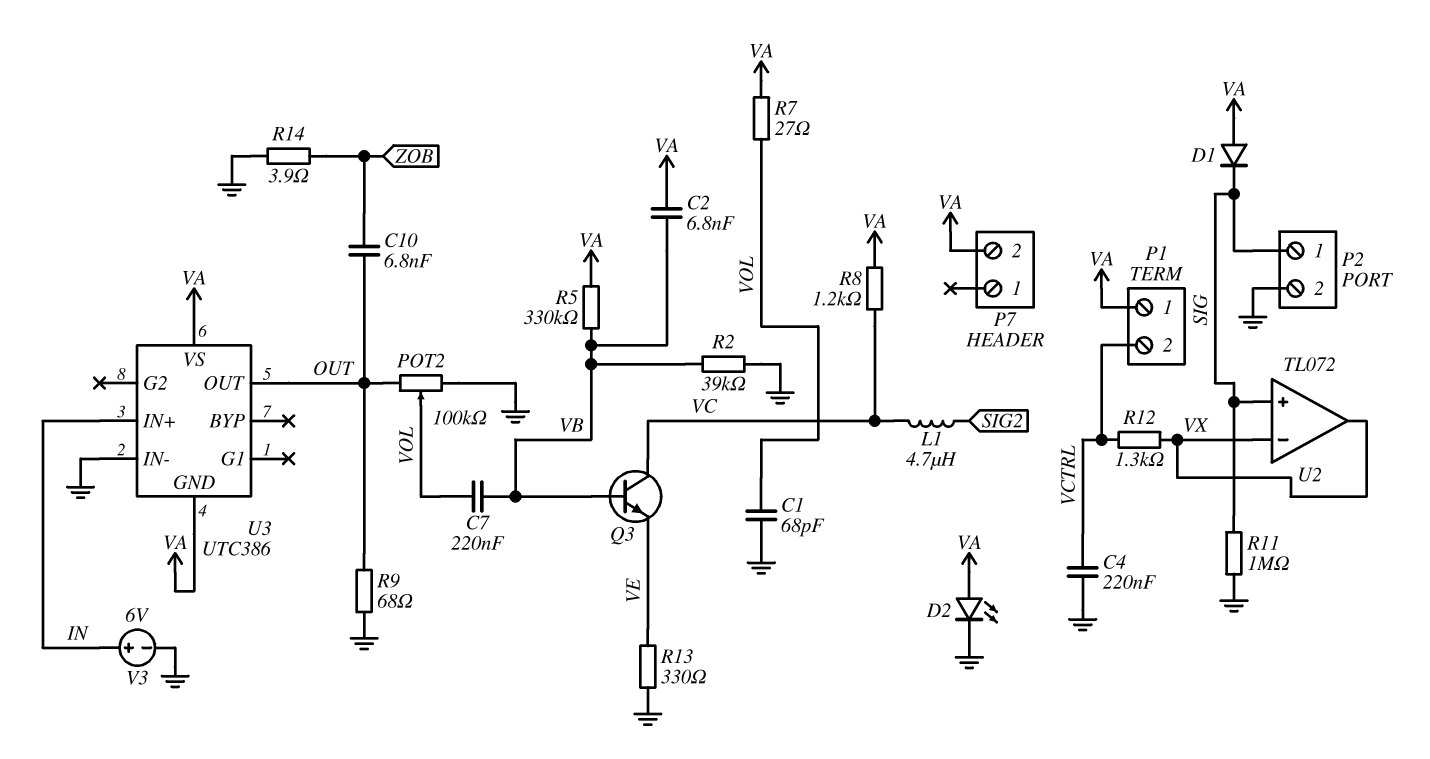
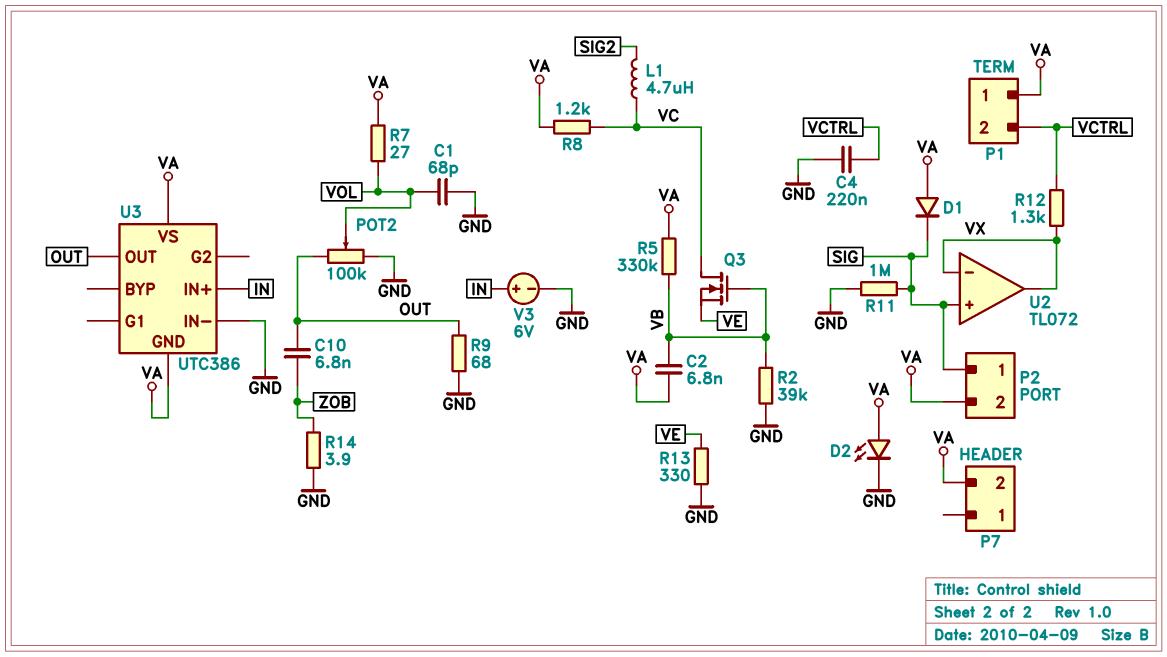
C7: 220nF (VB, VOL) -> none
P2 pin 2: GND -> VA
Q3: NPN (B VB, C VC, E VE) -> NMOS (G VB, D VC, S VE)

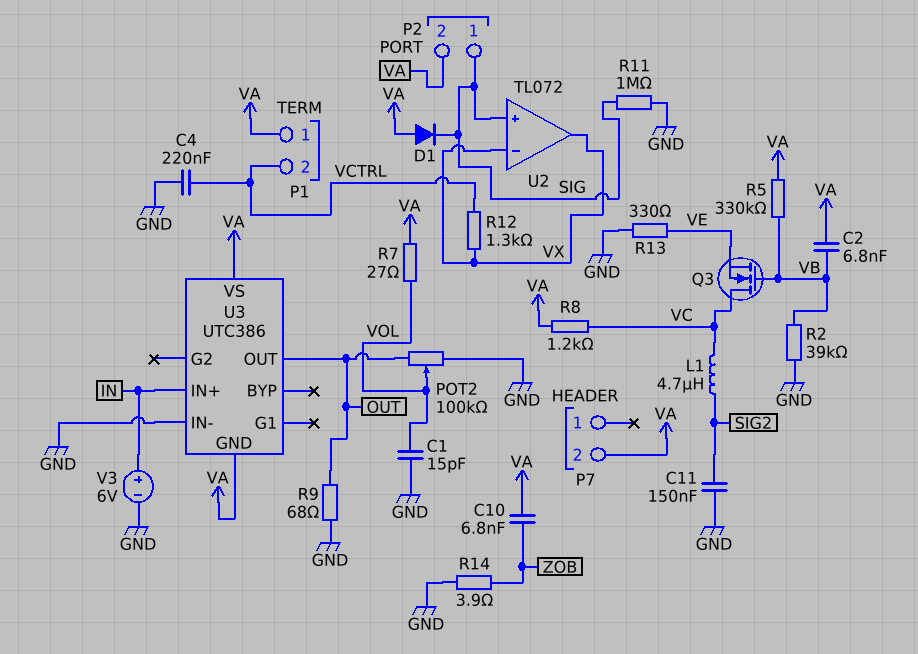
C1: 68pF (GND, VOL) -> 15pF (GND, VOL)
C10: 6.8nF (OUT, ZOB) -> 6.8nF (VA, ZOB)
C11: none -> 150nF (GND, SIG2)
D2: LED (A VA, K GND) -> none

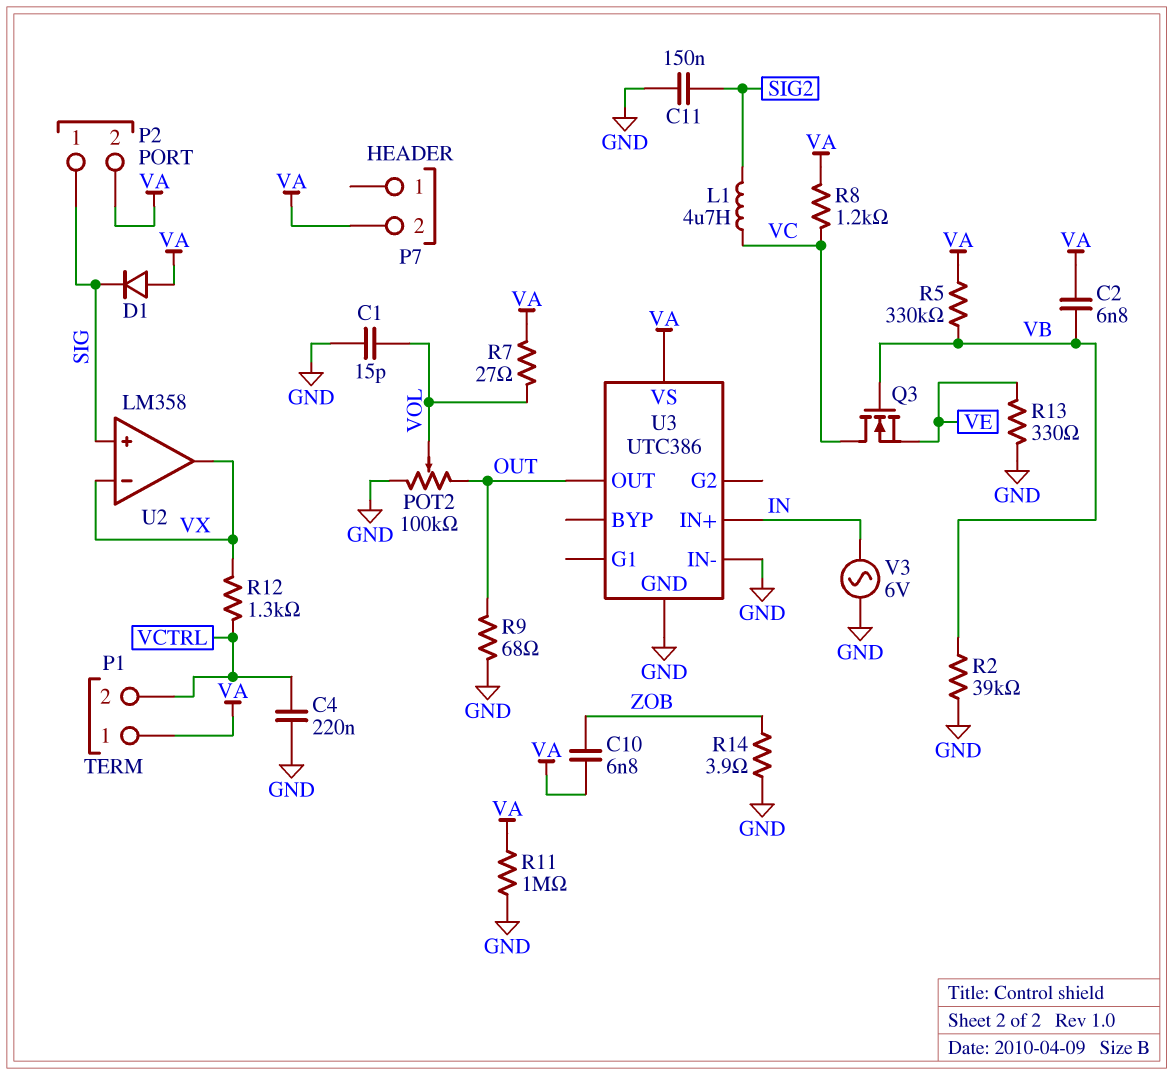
R11: 1M (GND, SIG) -> 1M (GND, VA)
U2: TL072 -> LM358
U3 pin GND: VA -> GND
V3: 6V (plus IN, minus GND) -> AC 6V (GND, IN)

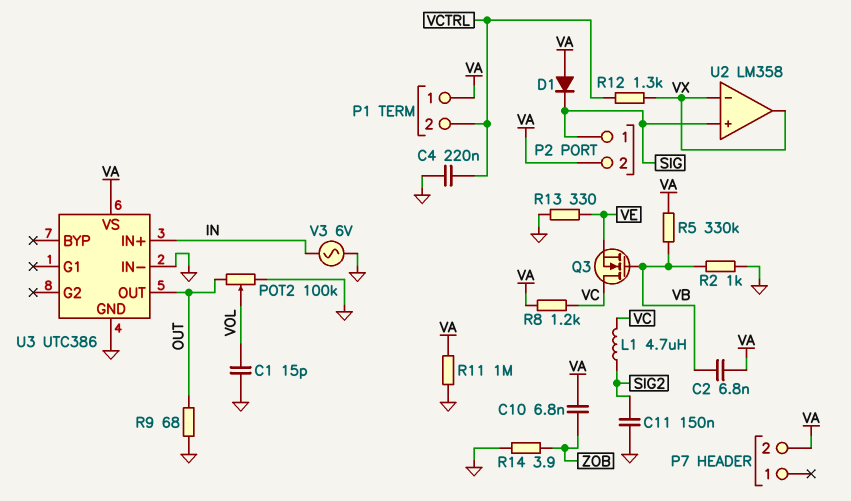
R2: 39k (GND, VB) -> 1k (GND, VB)
R7: 27 (VA, VOL) -> none

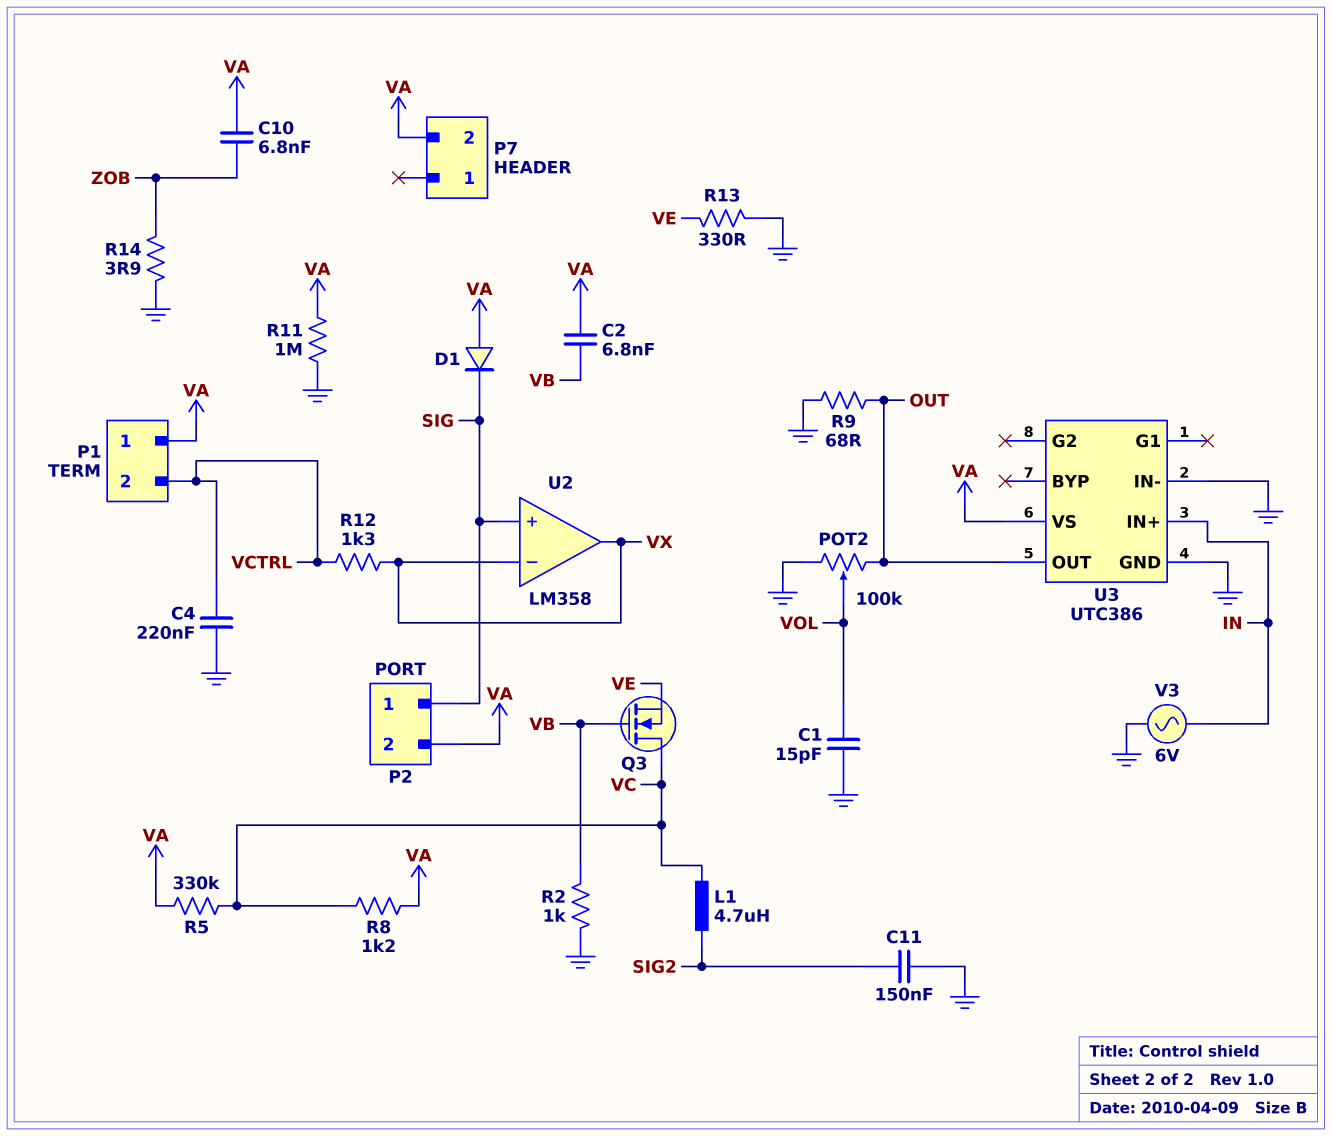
R5: 330k (VA, VB) -> 330k (VA, VC)

